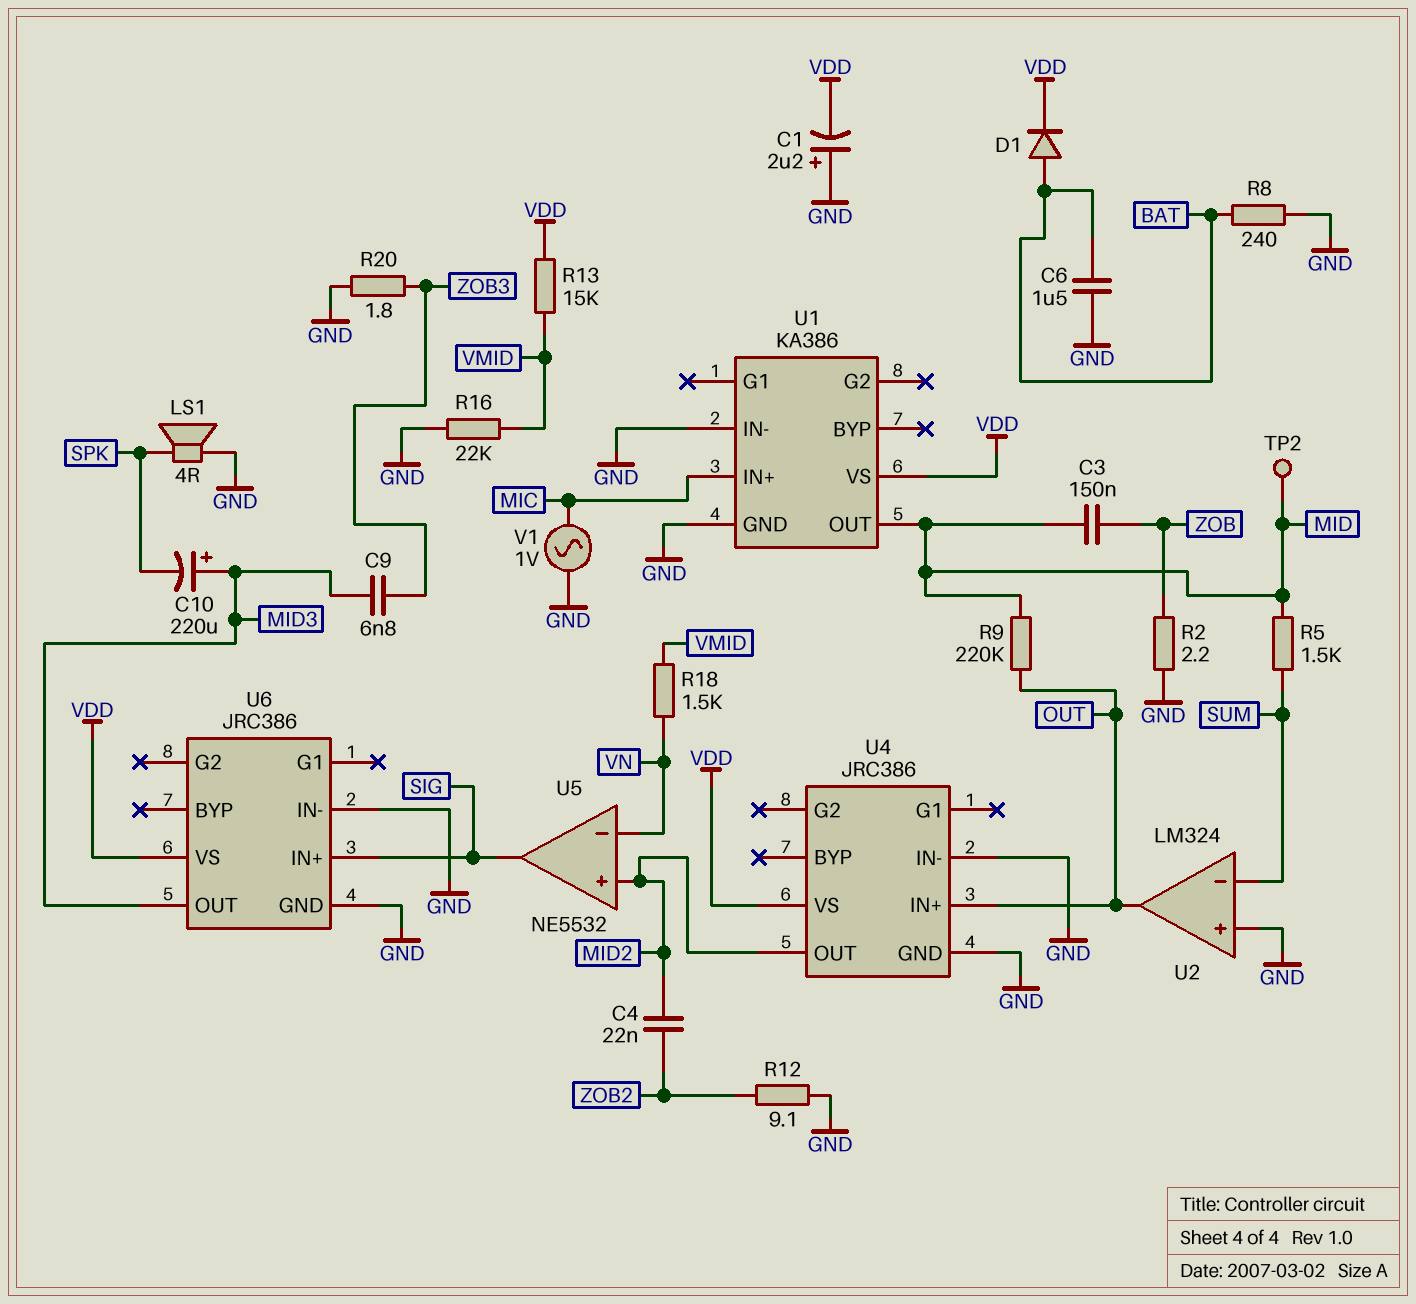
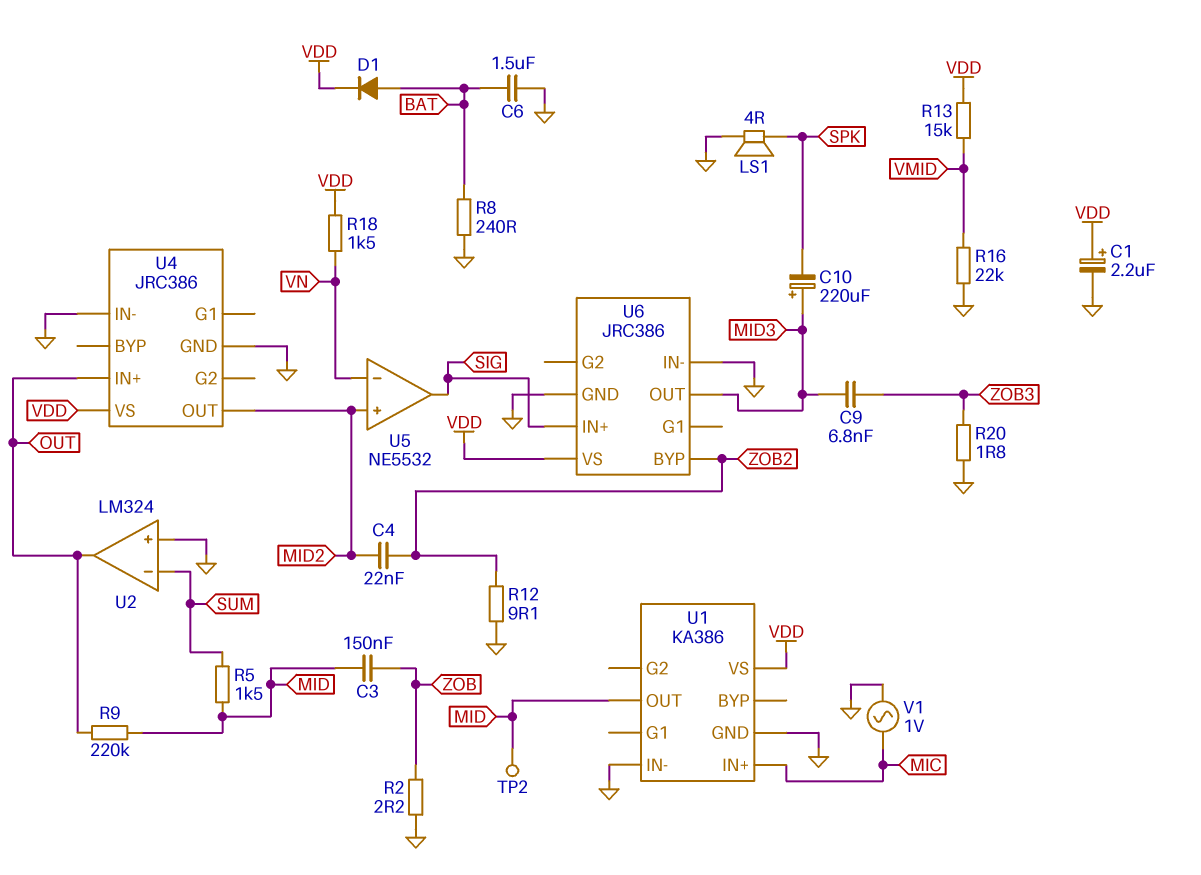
C1: 2.2uF (plus GND, minus VDD) -> 2.2uF (plus VDD, minus GND)
R18: 1.5k (VMID, VN) -> 1.5k (VDD, VN)
U6 pin BYP: none -> ZOB2

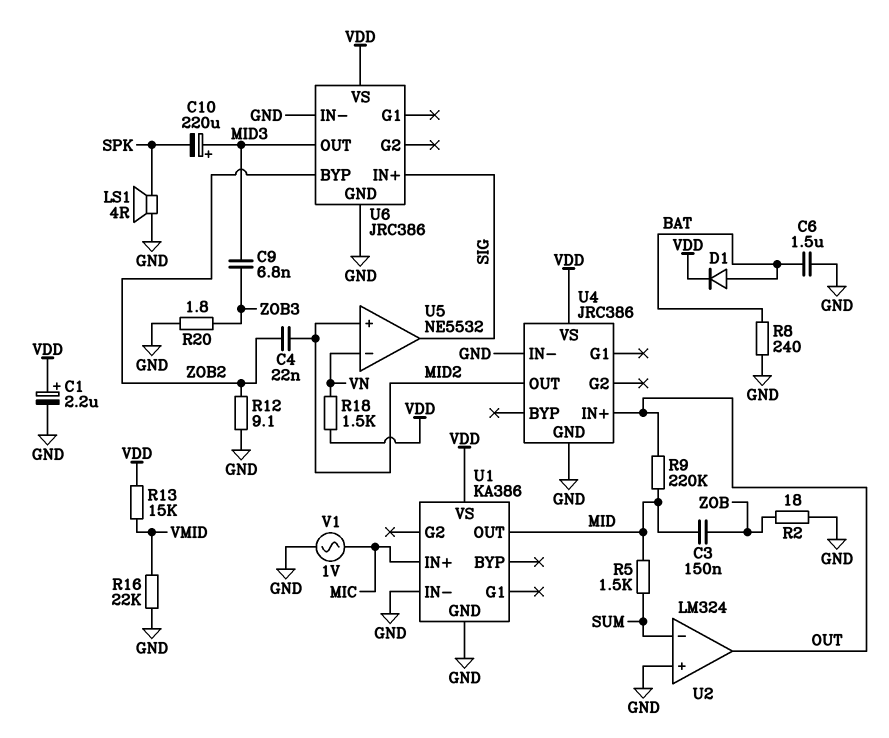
R2: 2.2 (GND, ZOB) -> 18 (GND, ZOB)
TP2: test point (MID) -> none

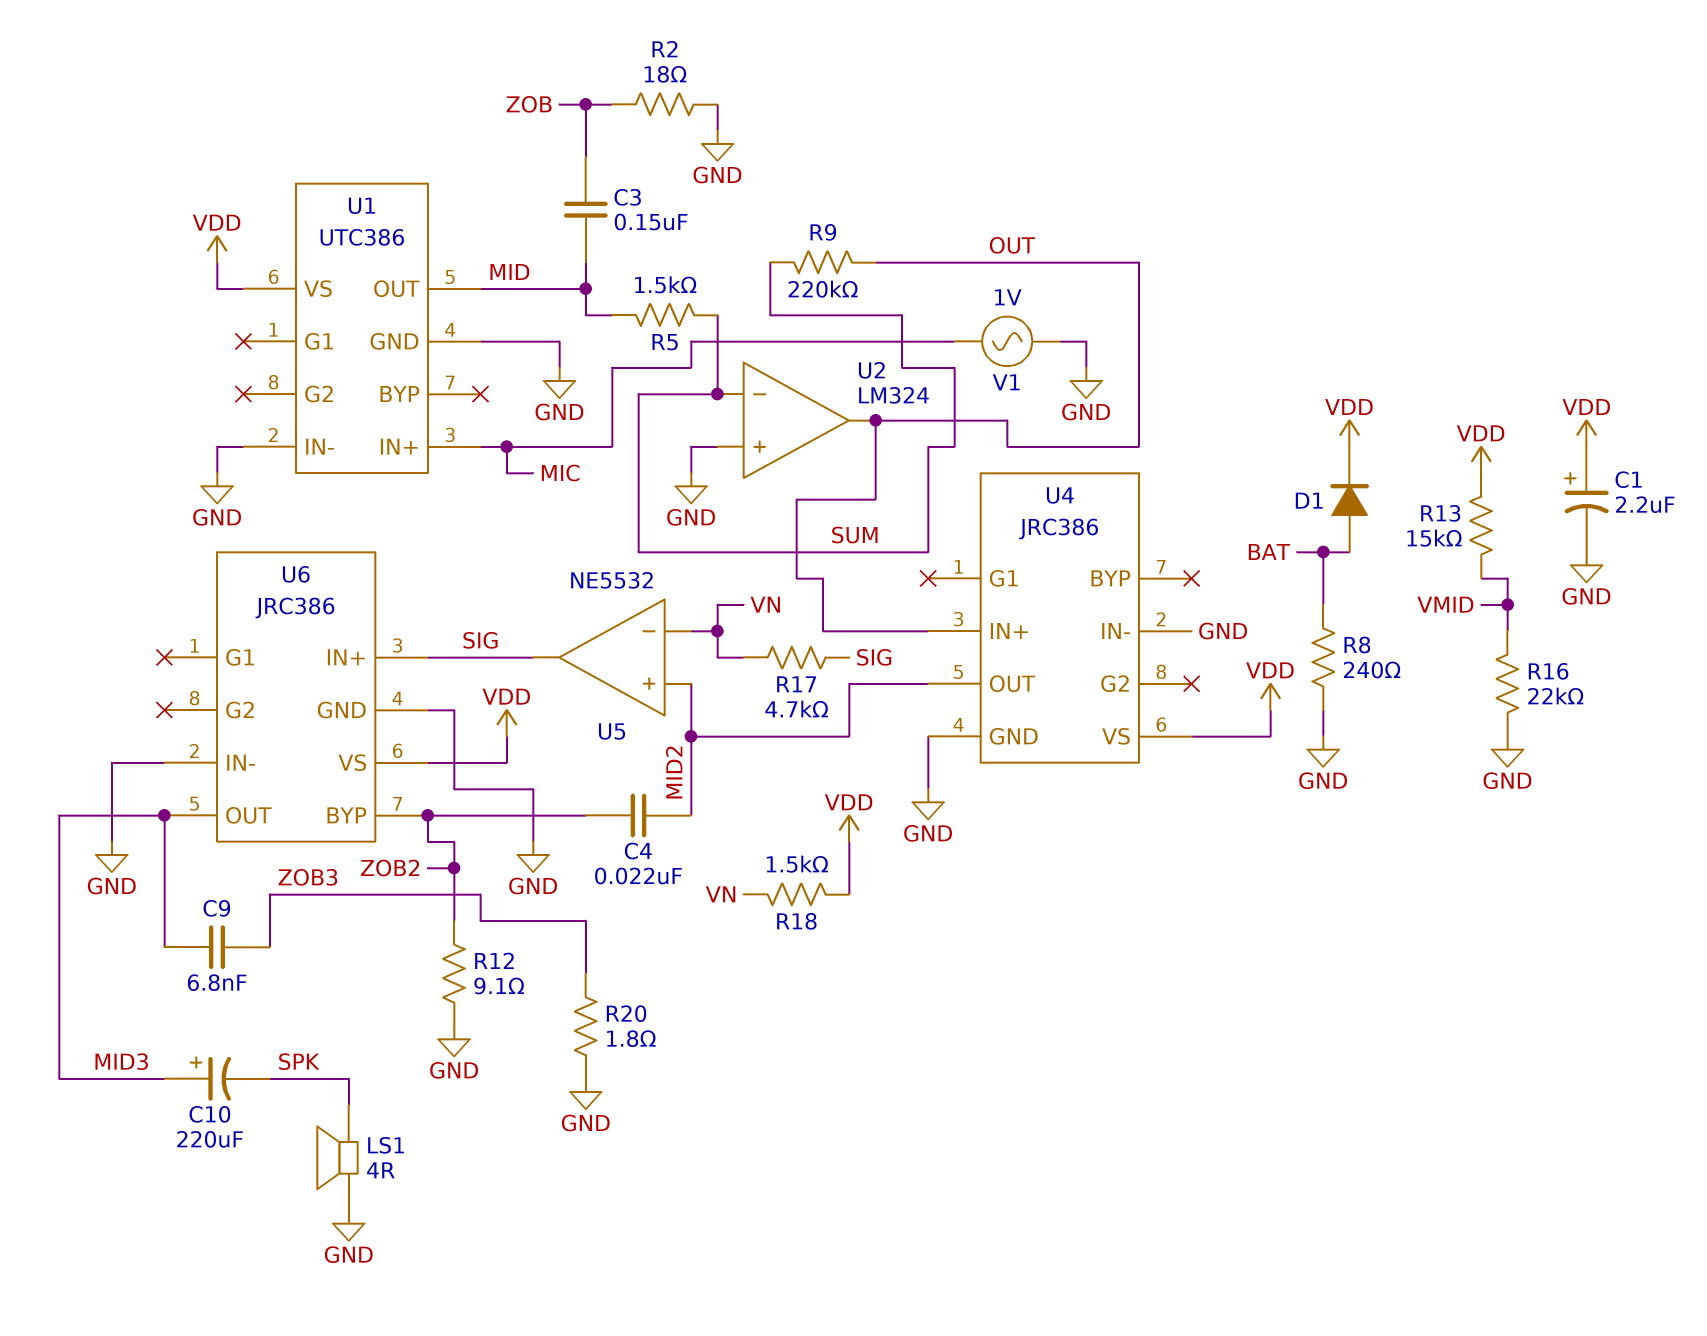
C6: 1.5uF (BAT, GND) -> none
R9: 220k (MID, OUT) -> 220k (OUT, SUM)
R17: none -> 4.7k (SIG, VN)
U1: KA386 -> UTC386

